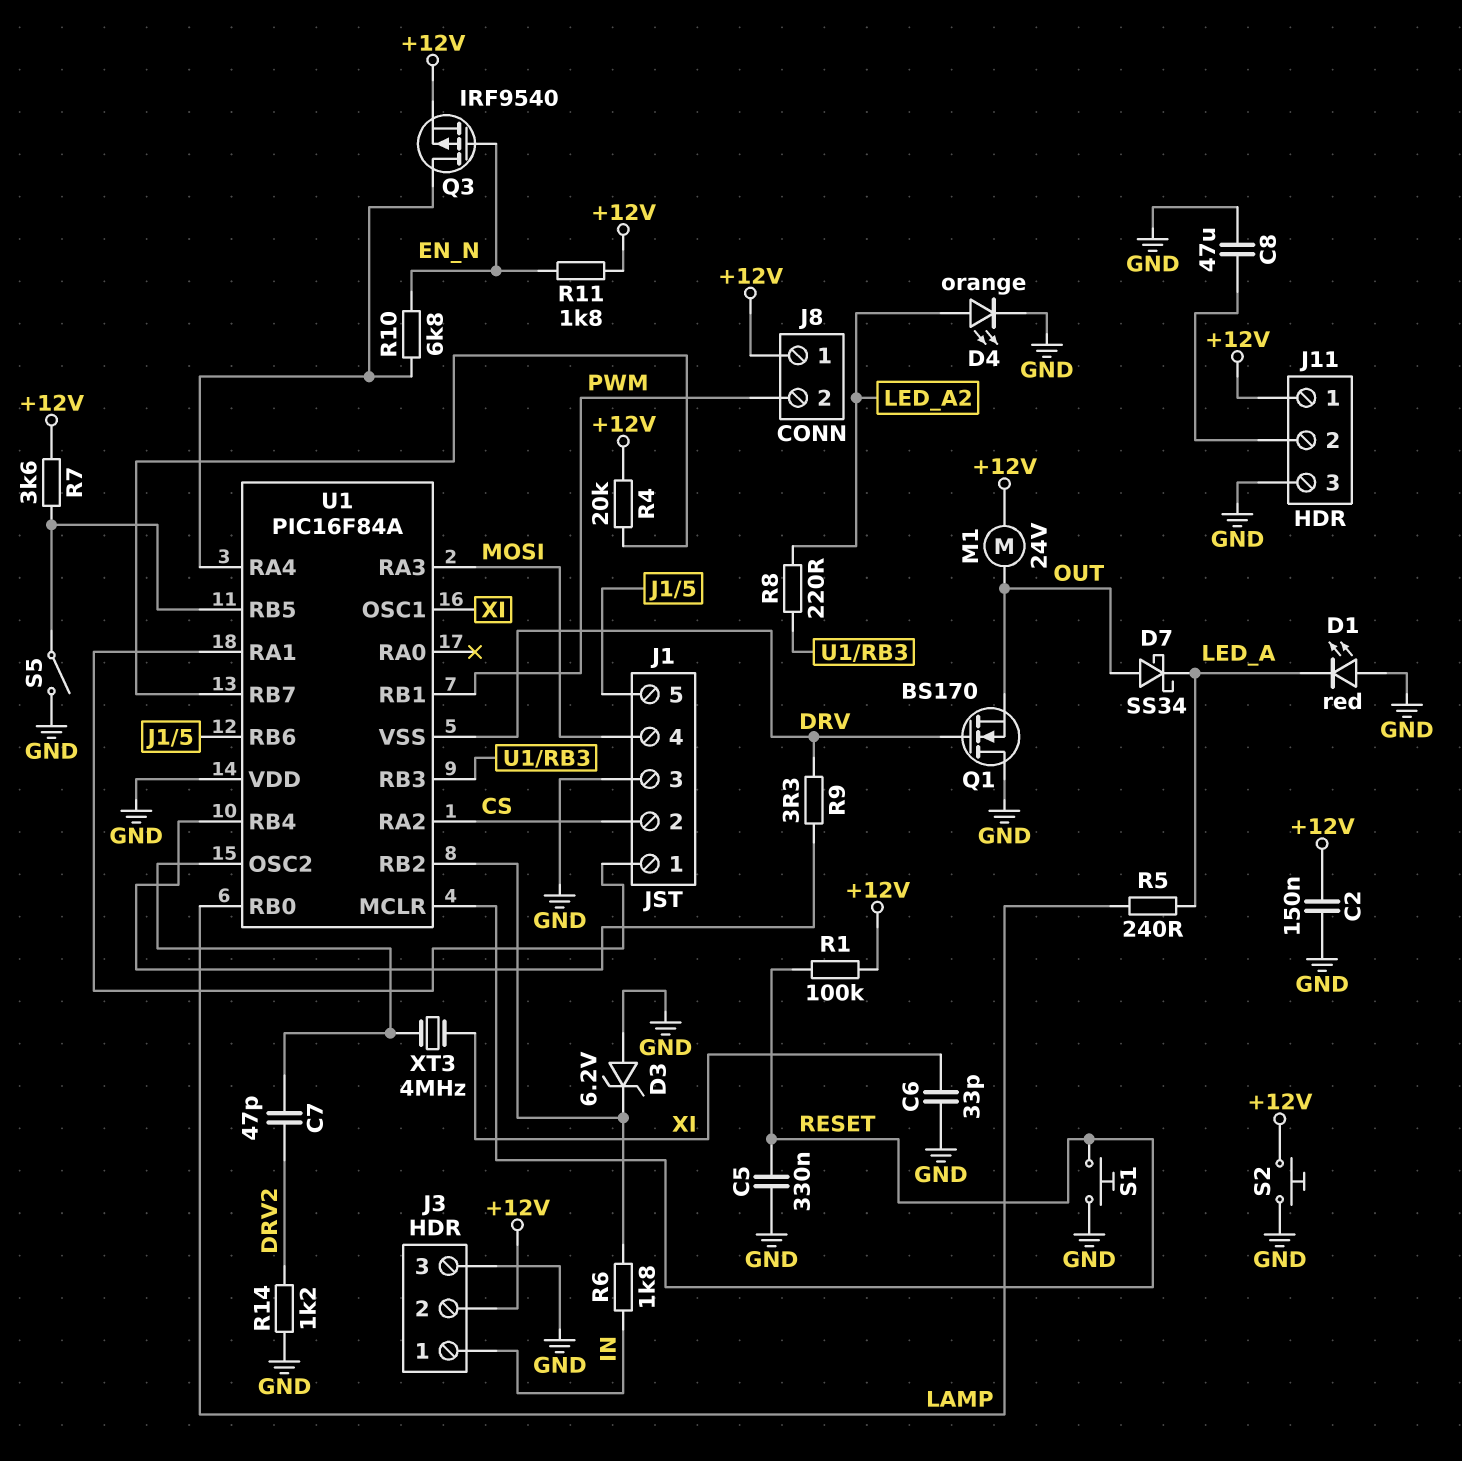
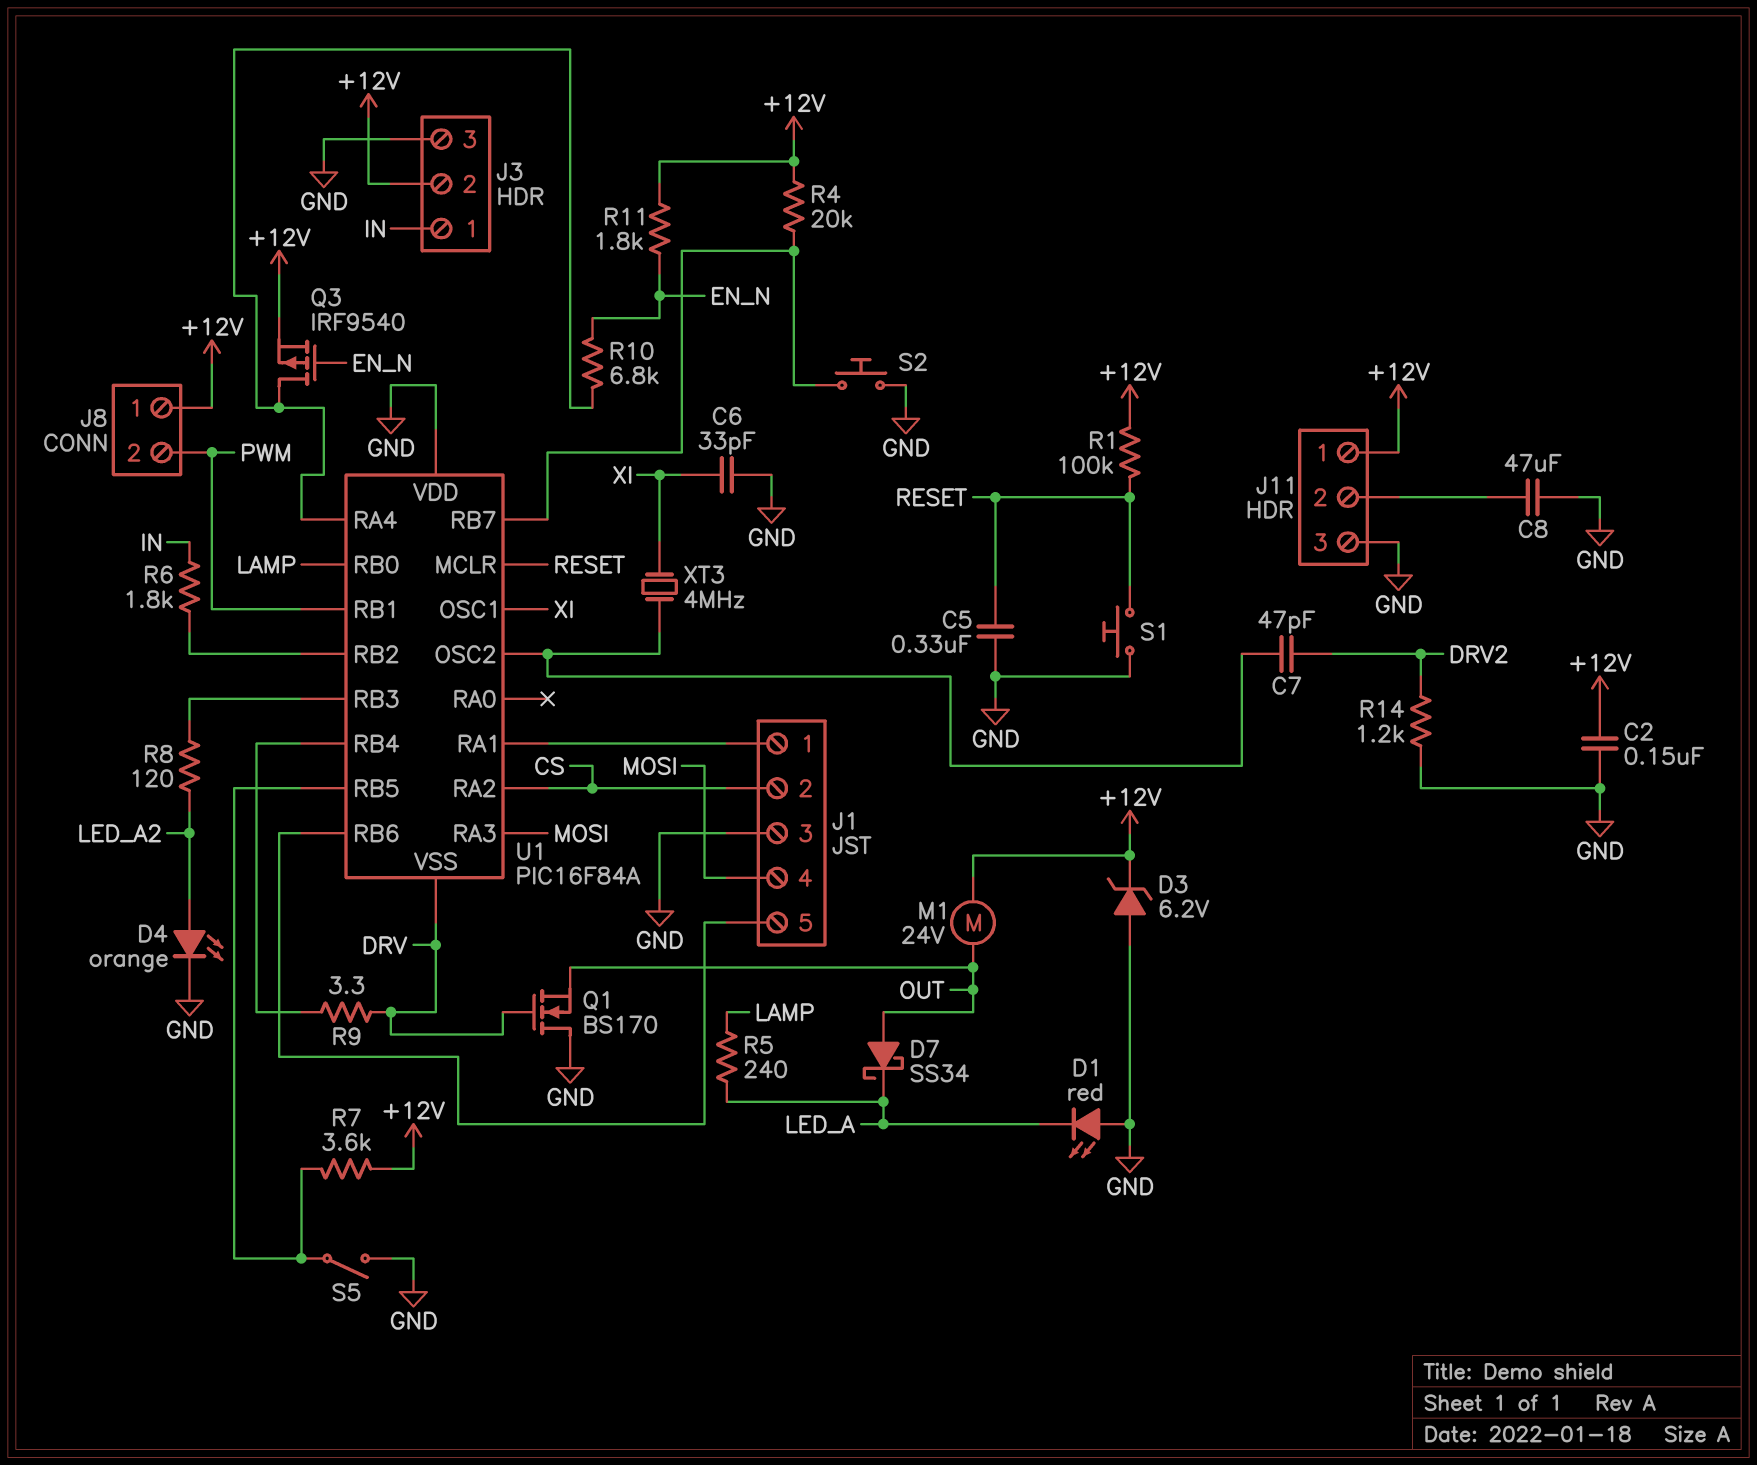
D3: zener 6.2V (A GND, K U1/RB2) -> zener 6.2V (A GND, K +12V)
R8: 220 (LED_A2, U1/RB3) -> 120 (LED_A2, U1/RB3)
S2: button (+12V, GND) -> button (GND, U1/RB7)

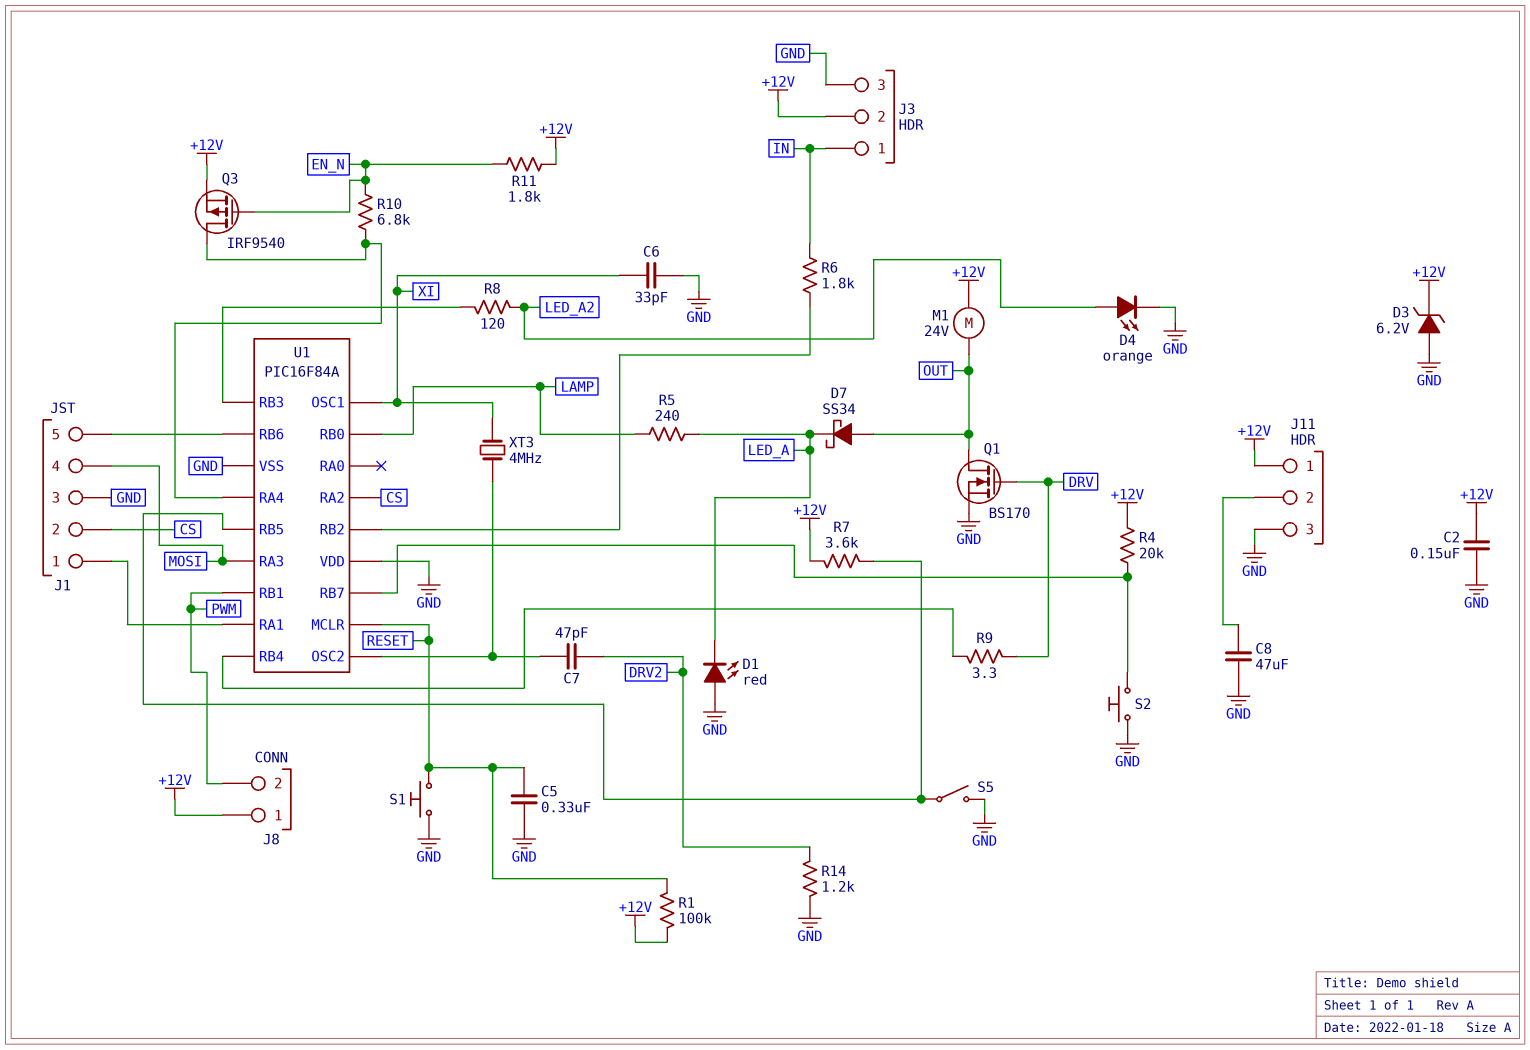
Q1: NMOS BS170 (G DRV, D GND, S OUT) -> NMOS BS170 (G DRV, D OUT, S GND)
U1 pin VSS: DRV -> GND

